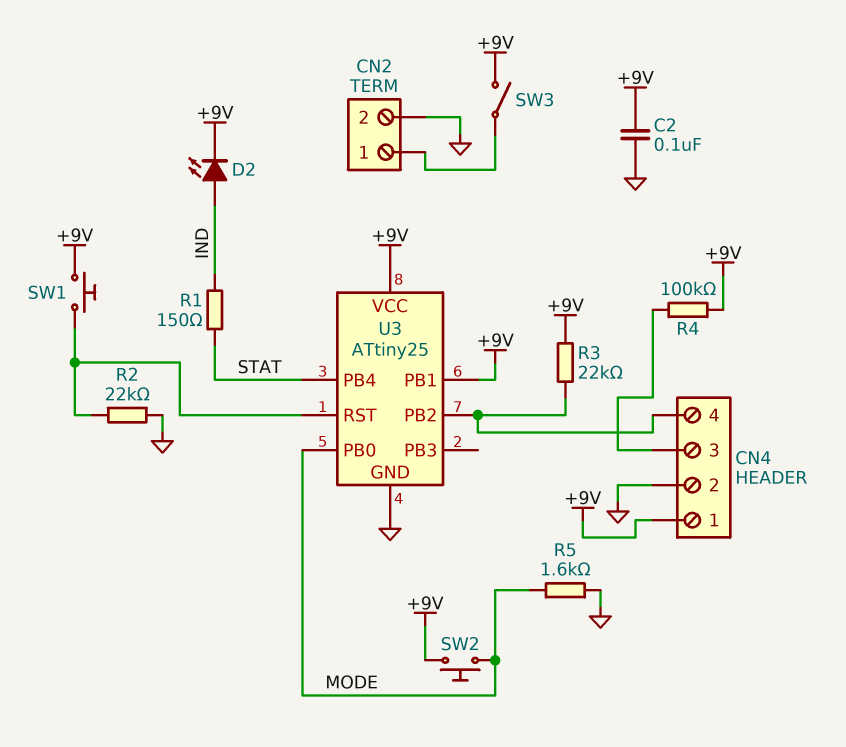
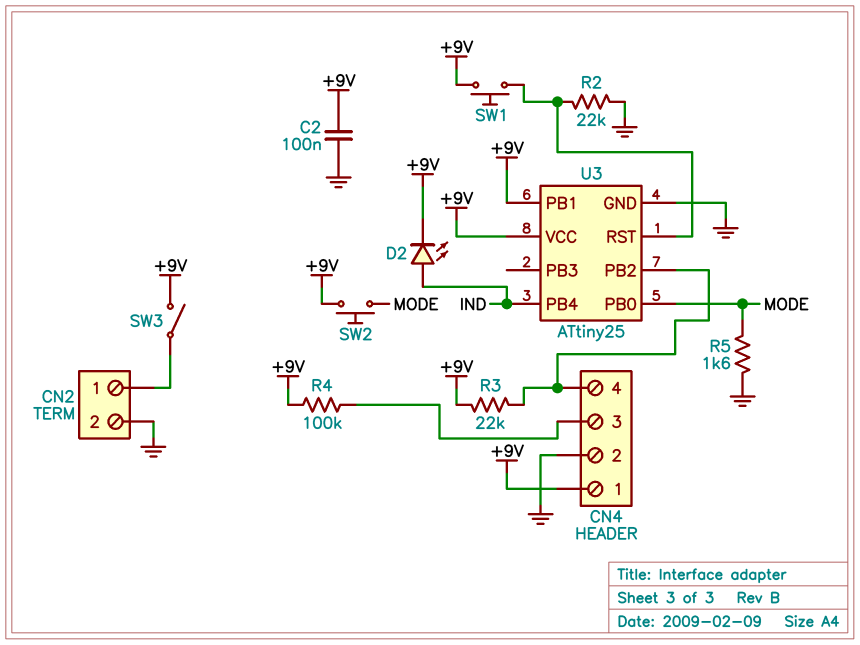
R1: 150 (IND, STAT) -> none
U3 pin PB4: STAT -> IND

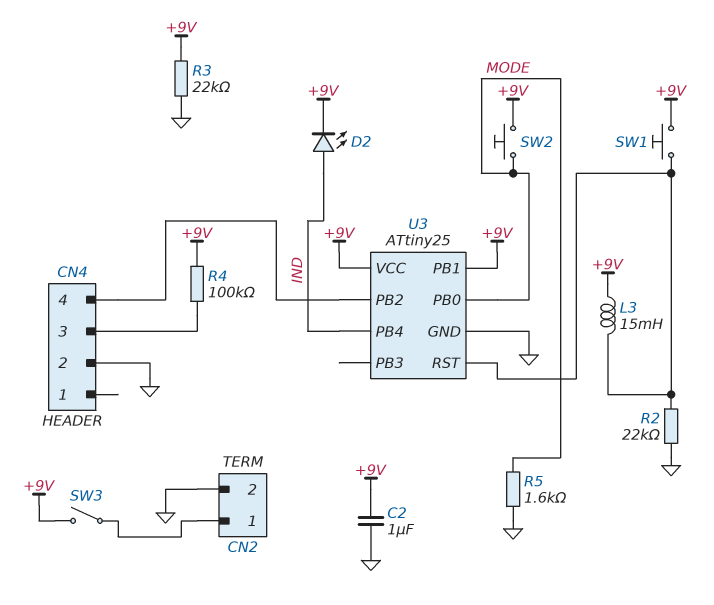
C2: 100nF (+9V, GND) -> 1uF (+9V, GND)
CN4 pin 1: +9V -> none
L3: none -> 15mH (+9V, U3/RST)
R3: 22k (+9V, CN4/4) -> 22k (+9V, GND)

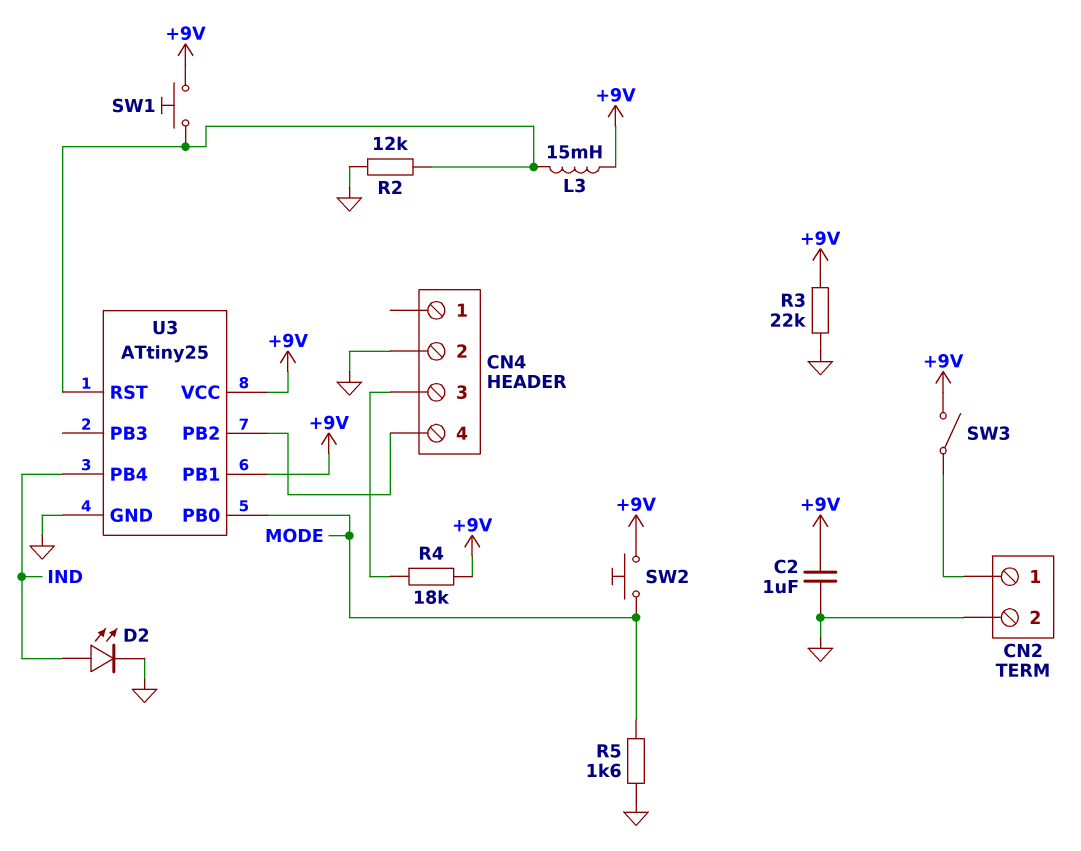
D2: LED (A IND, K +9V) -> LED (A IND, K GND)
R2: 22k (GND, U3/RST) -> 12k (GND, U3/RST)
R4: 100k (+9V, CN4/3) -> 18k (+9V, CN4/3)

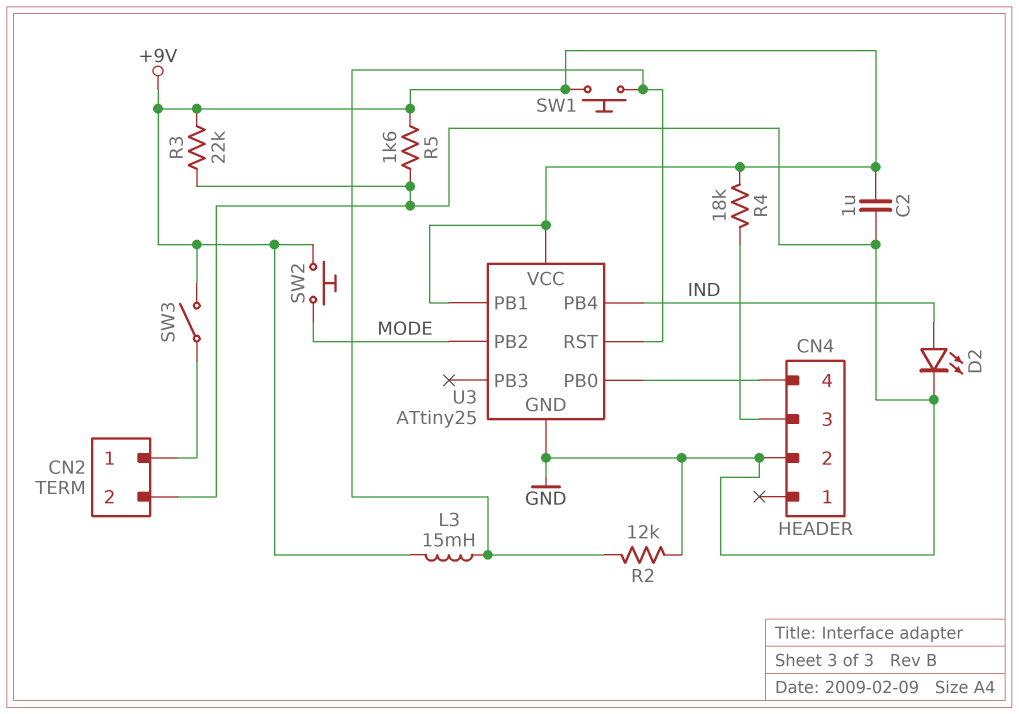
R5: 1.6k (GND, MODE) -> 1.6k (+9V, GND)
U3 pin PB0: MODE -> CN4/4
U3 pin PB2: CN4/4 -> MODE

